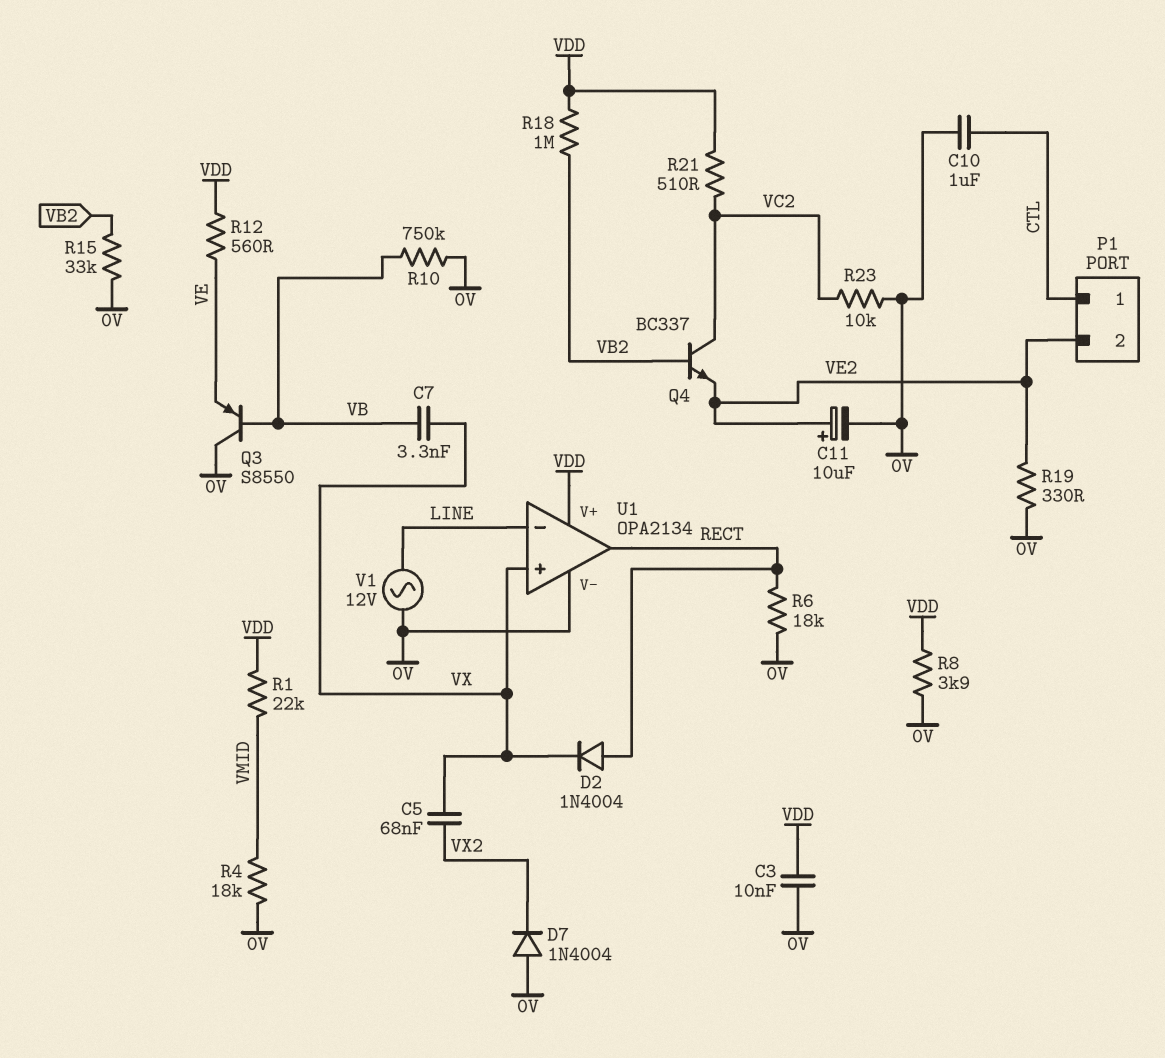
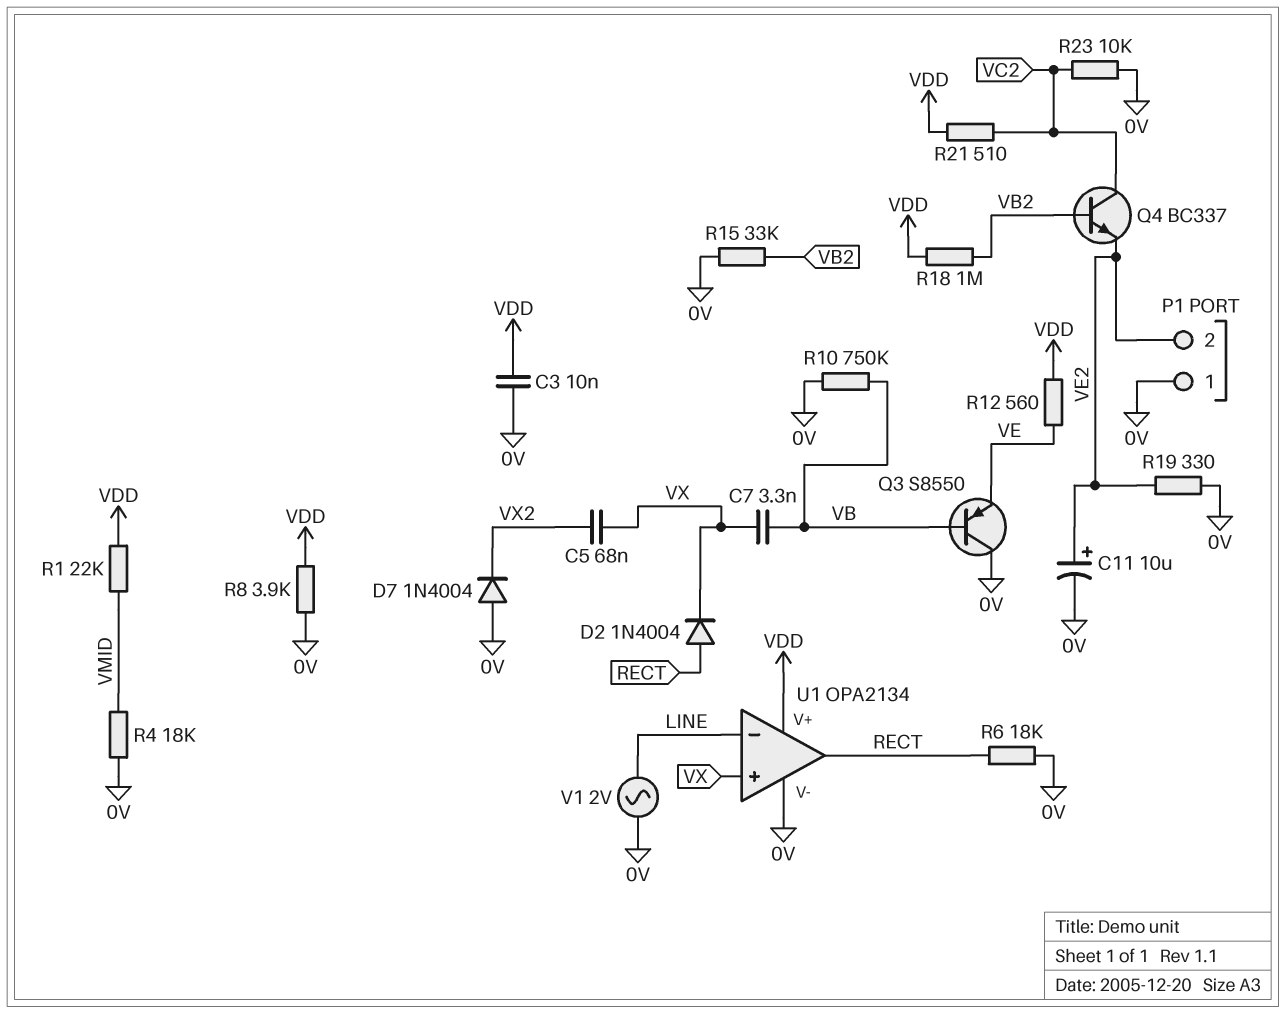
C10: 1uF (0V, CTL) -> none
P1 pin 1: CTL -> 0V
V1: AC 12V (0V, LINE) -> AC 2V (0V, LINE)

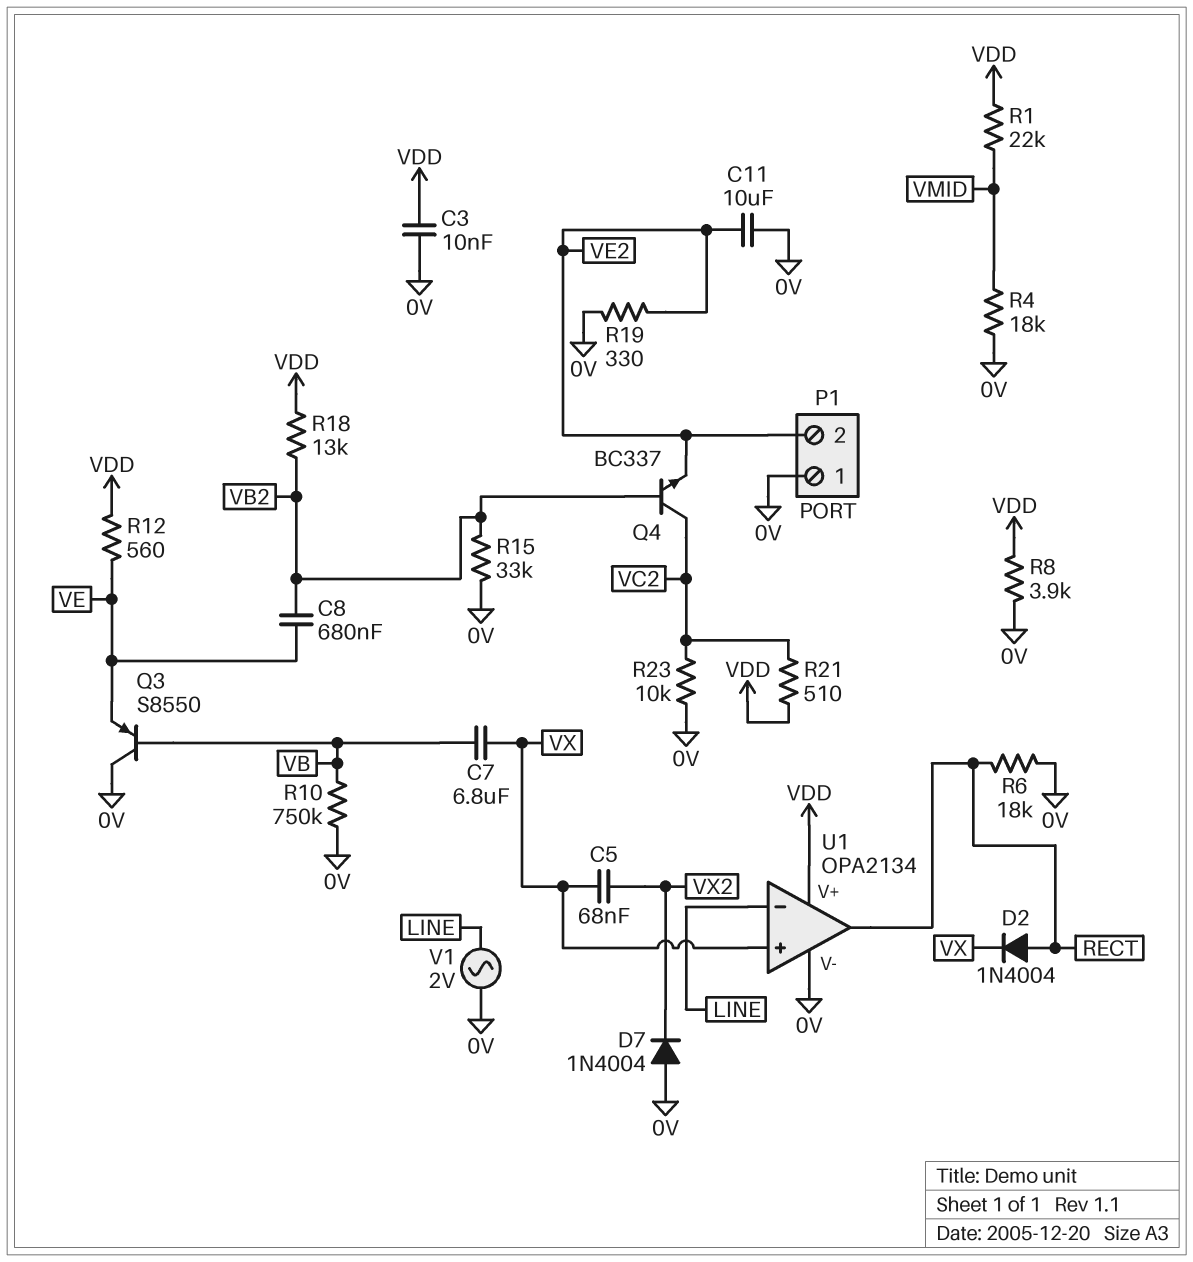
C7: 3.3nF (VB, VX) -> 6.8uF (VB, VX)
C8: none -> 680nF (VB2, VE)
C11: 10uF (plus VE2, minus 0V) -> 10uF (0V, VE2)
R18: 1M (VB2, VDD) -> 13k (VB2, VDD)

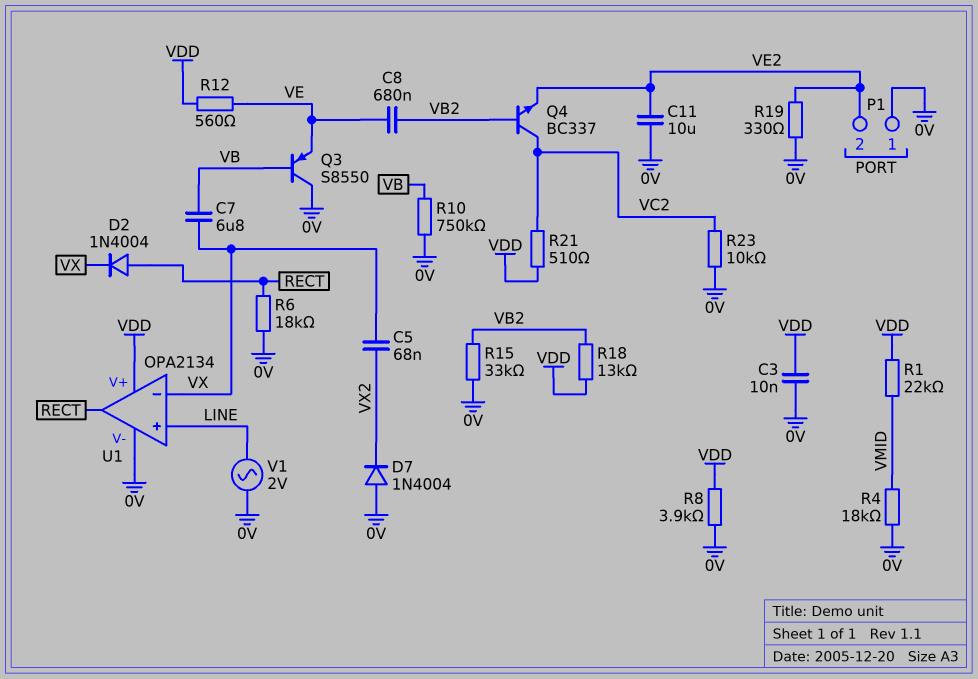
U1 pin in+: VX -> LINE
U1 pin in-: LINE -> VX

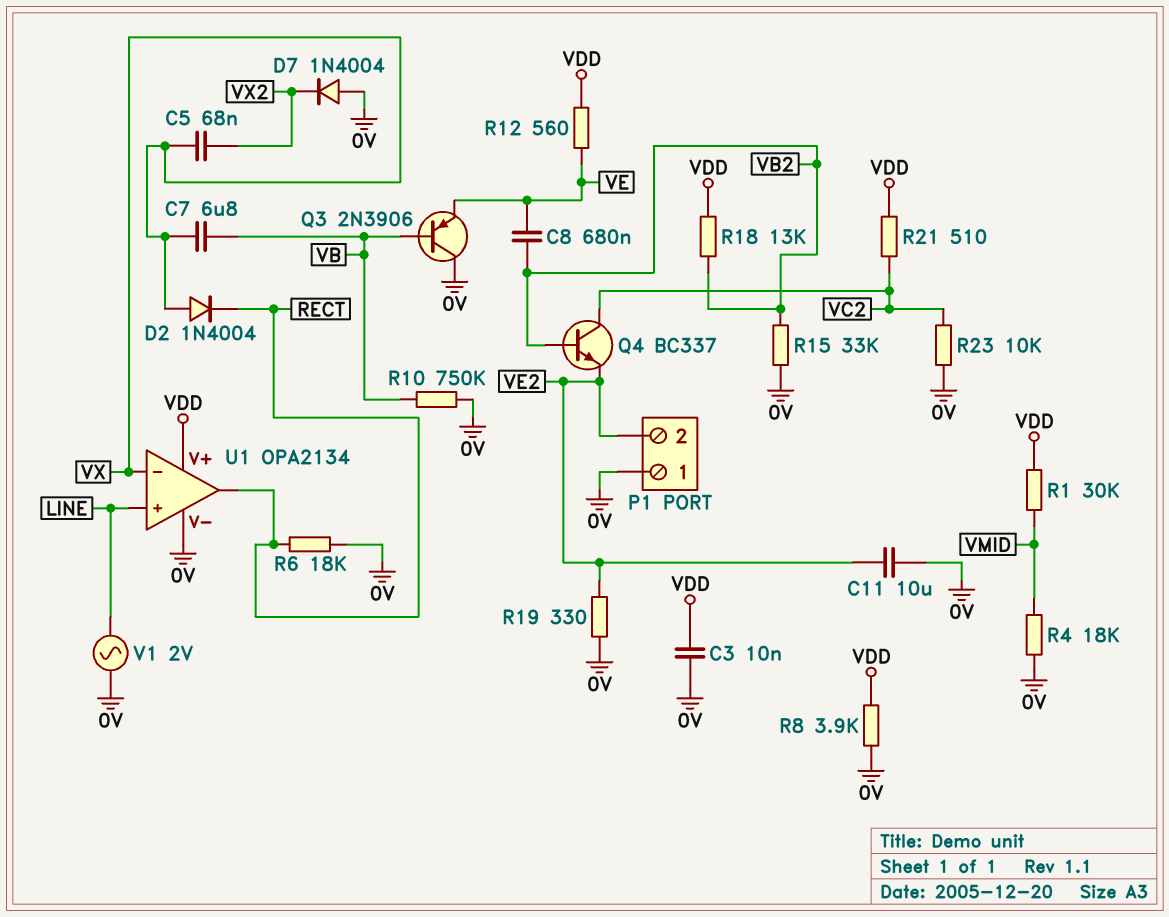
D2: diode 1N4004 (A RECT, K VX) -> diode 1N4004 (A VX, K RECT)
Q3: PNP S8550 (B VB, C 0V, E VE) -> PNP 2N3906 (B VB, C 0V, E VE)
R1: 22k (VDD, VMID) -> 30k (VDD, VMID)

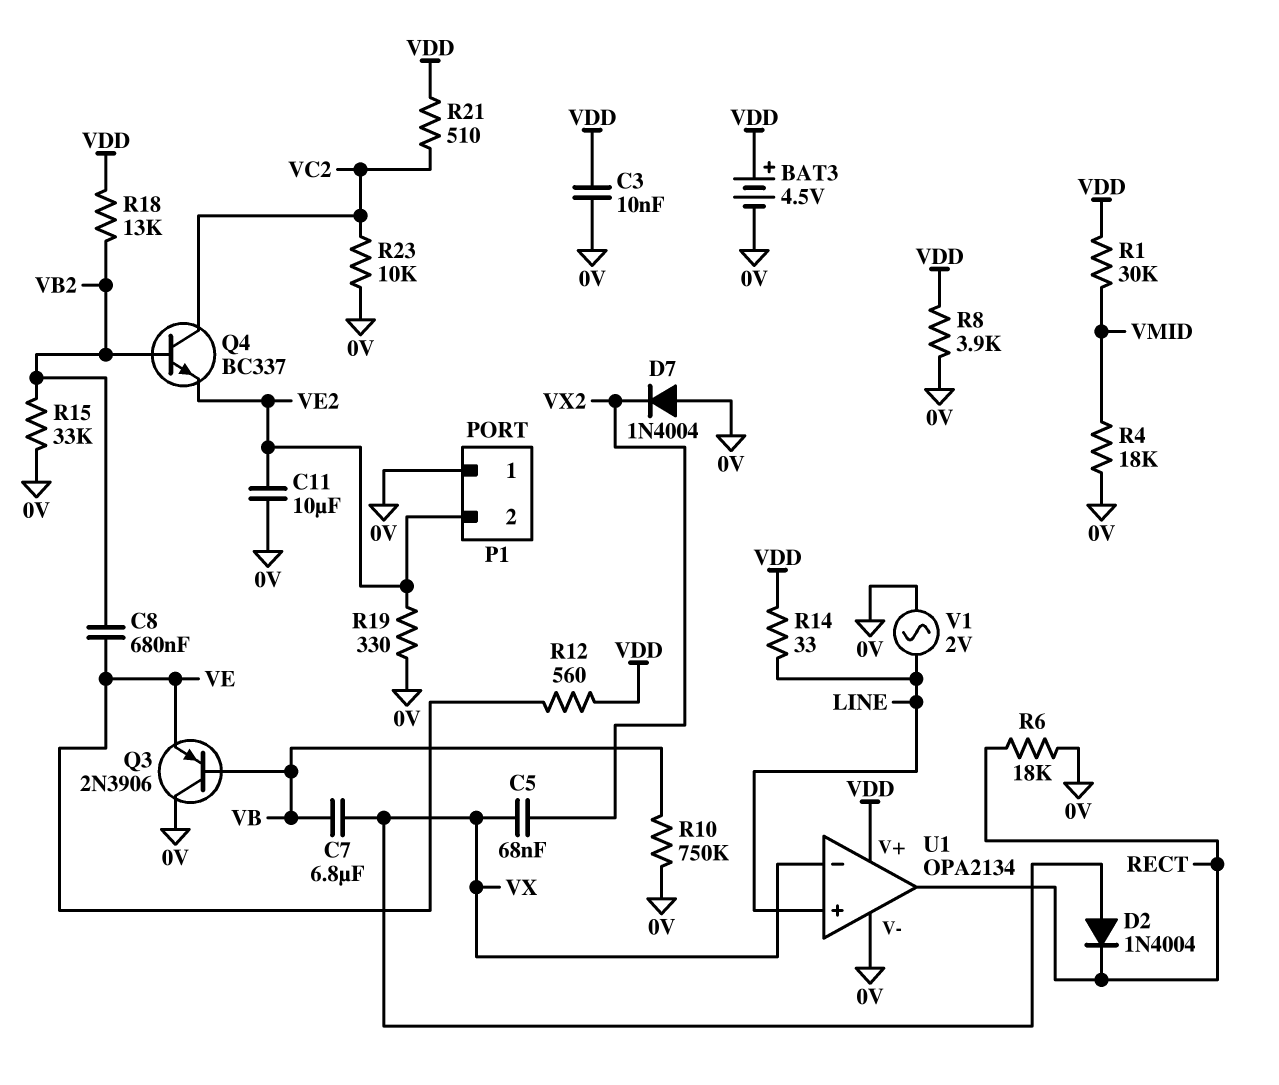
BAT3: none -> 4.5V (plus VDD, minus 0V)
R14: none -> 33 (LINE, VDD)

